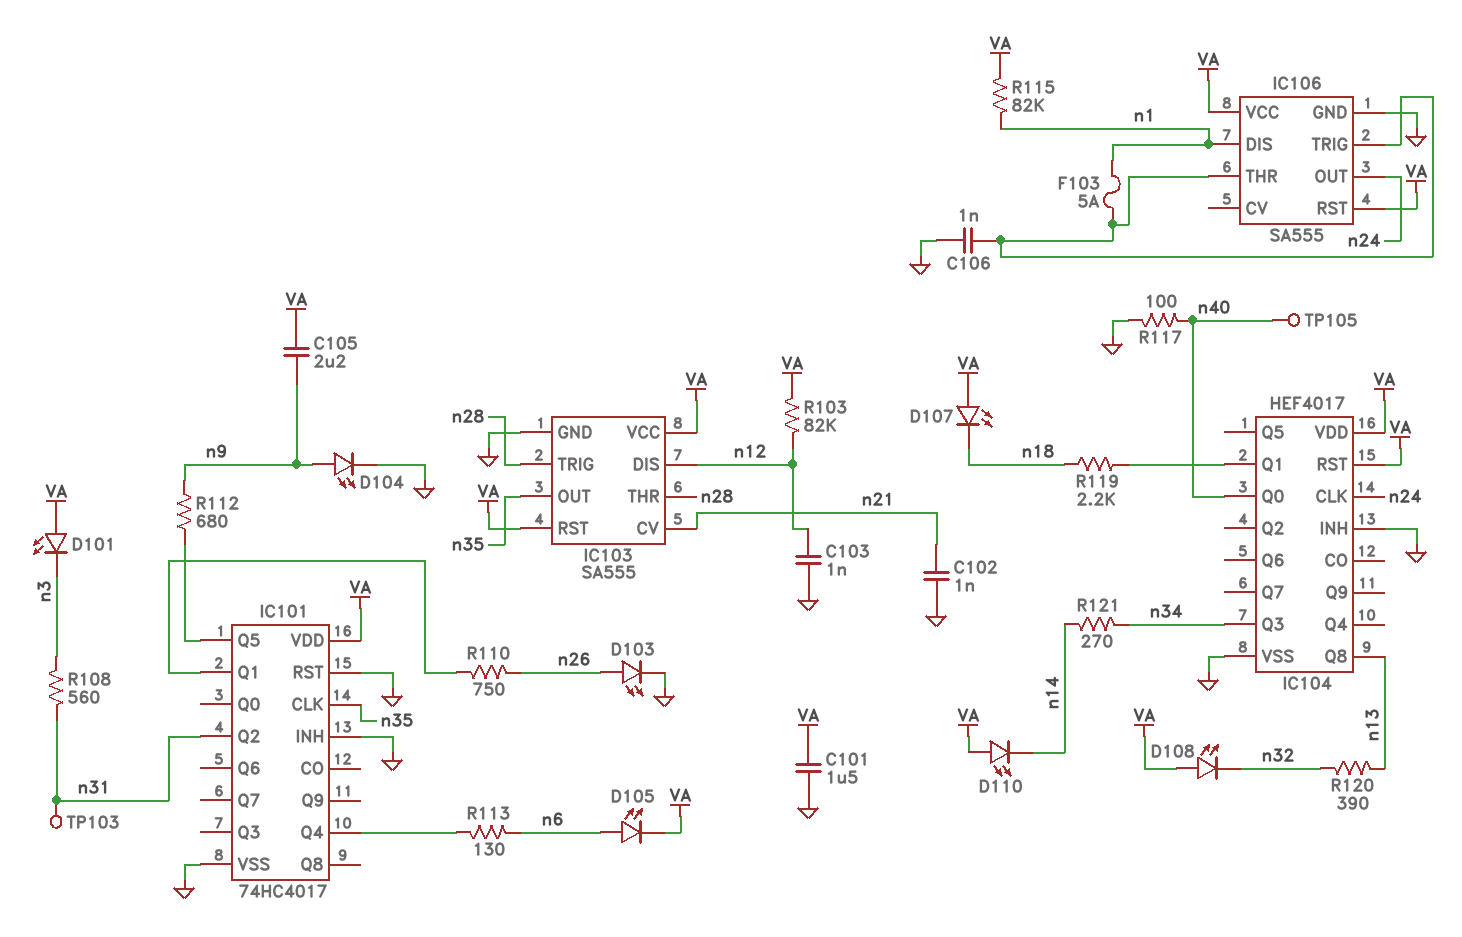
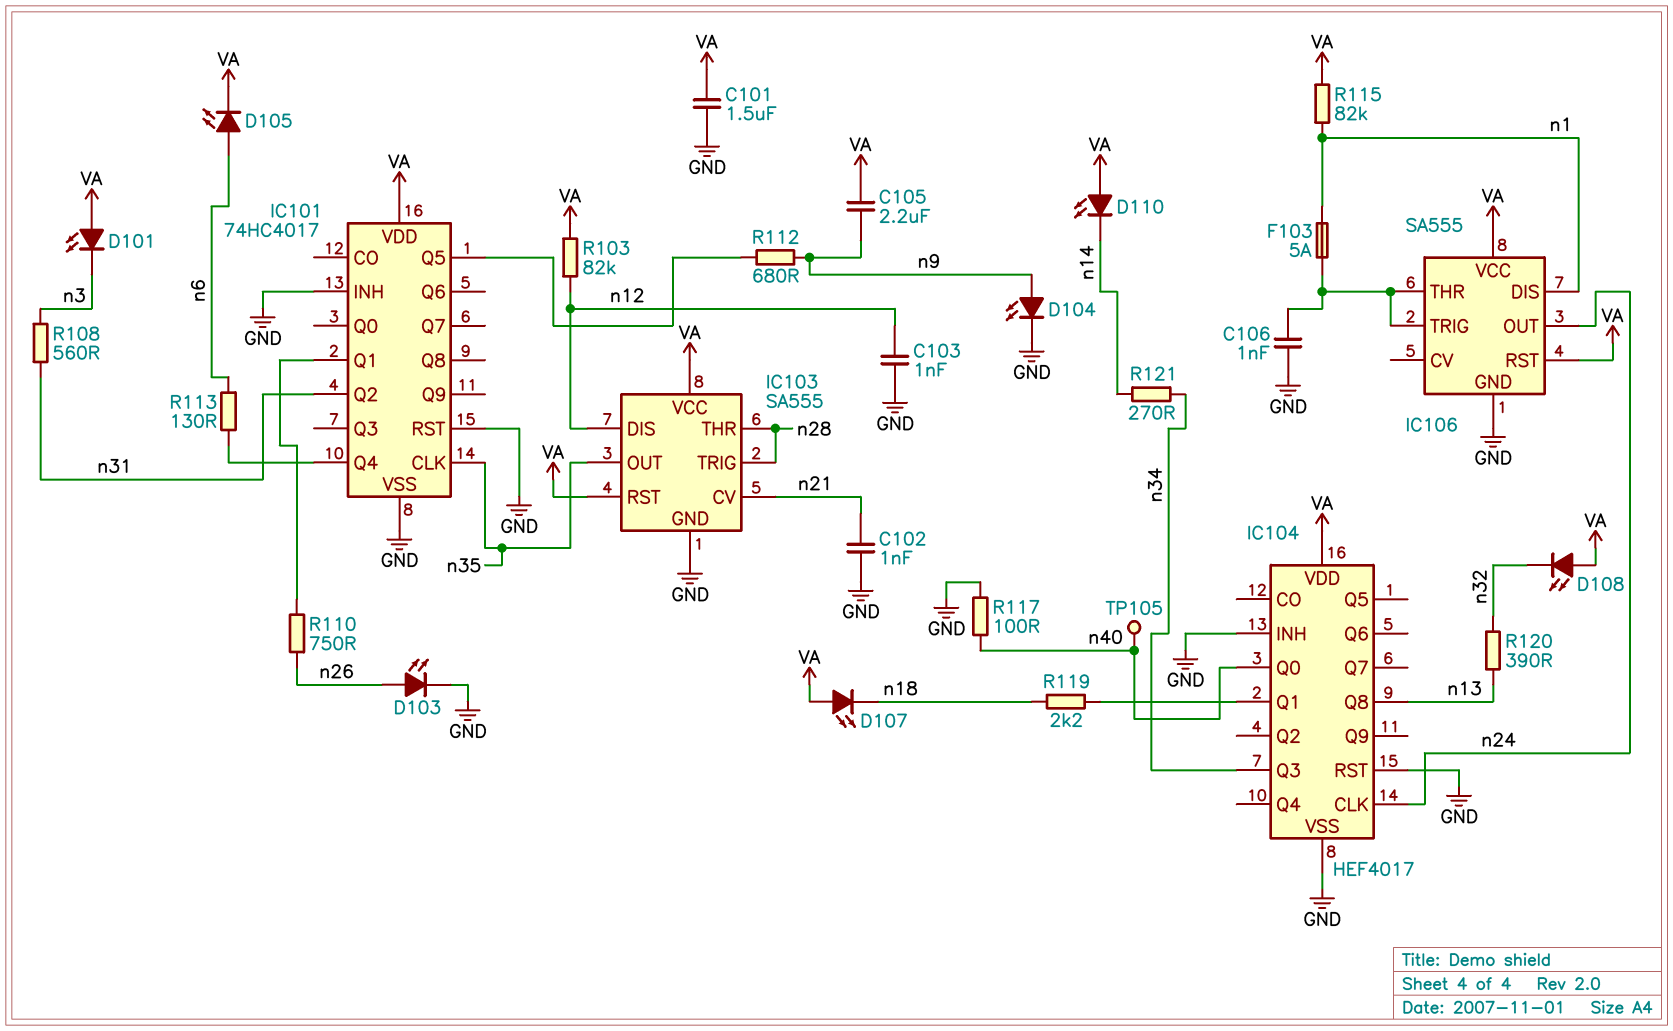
IC104 pin RST: VA -> GND
TP103: test point (n31) -> none

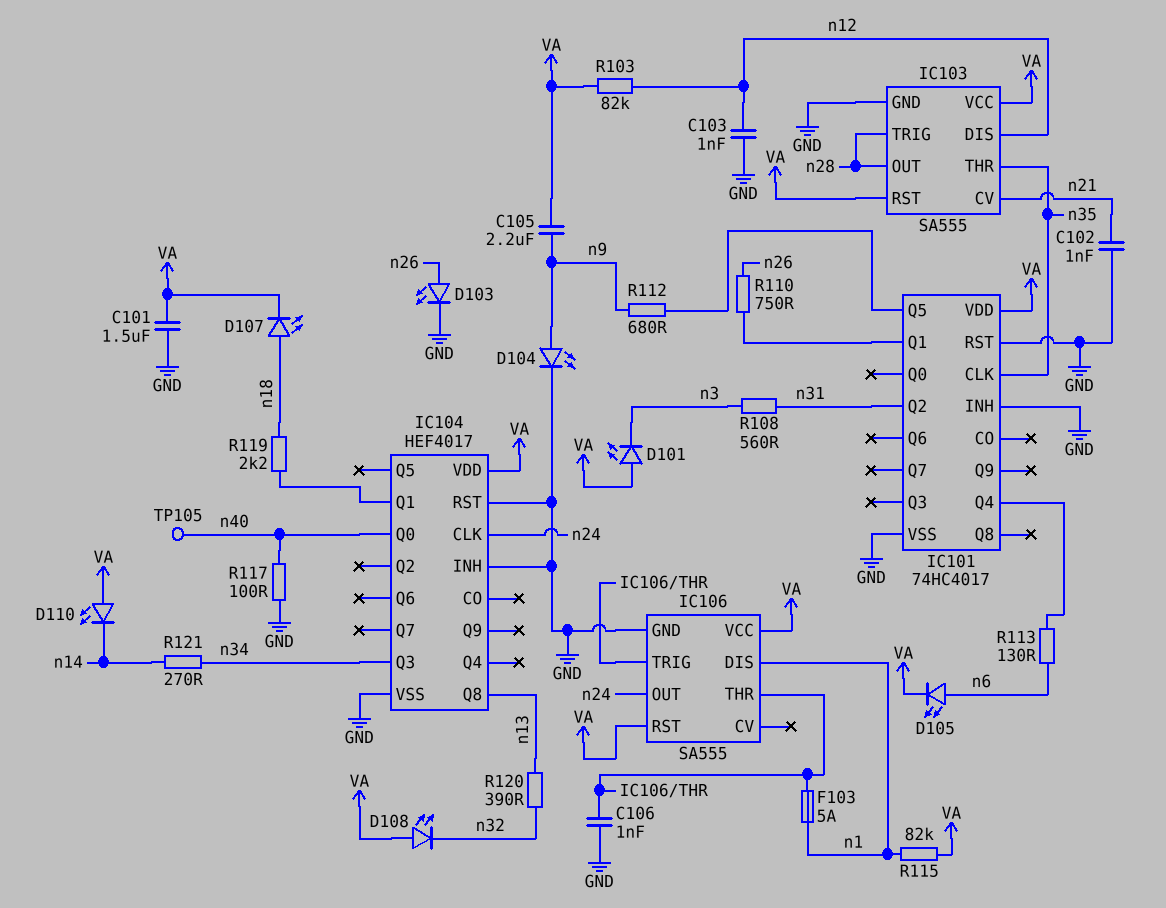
D107: LED (A VA, K n18) -> LED (A n18, K VA)
IC103 pin OUT: n35 -> n28
IC103 pin THR: n28 -> n35

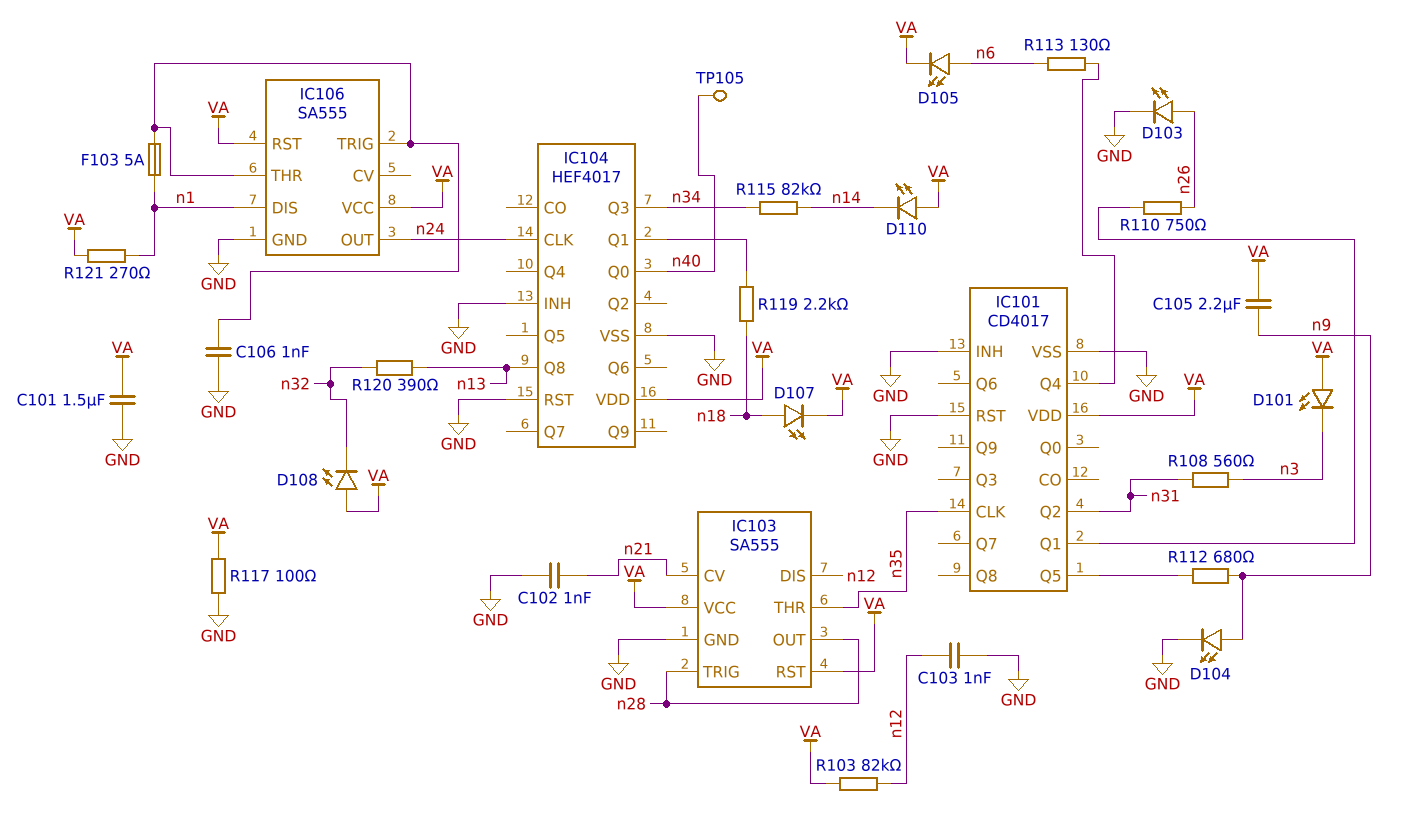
IC101: 74HC4017 -> CD4017
R115: 82k (VA, n1) -> 82k (n14, n34)
R117: 100 (GND, n40) -> 100 (GND, VA)
R121: 270 (n14, n34) -> 270 (VA, n1)

